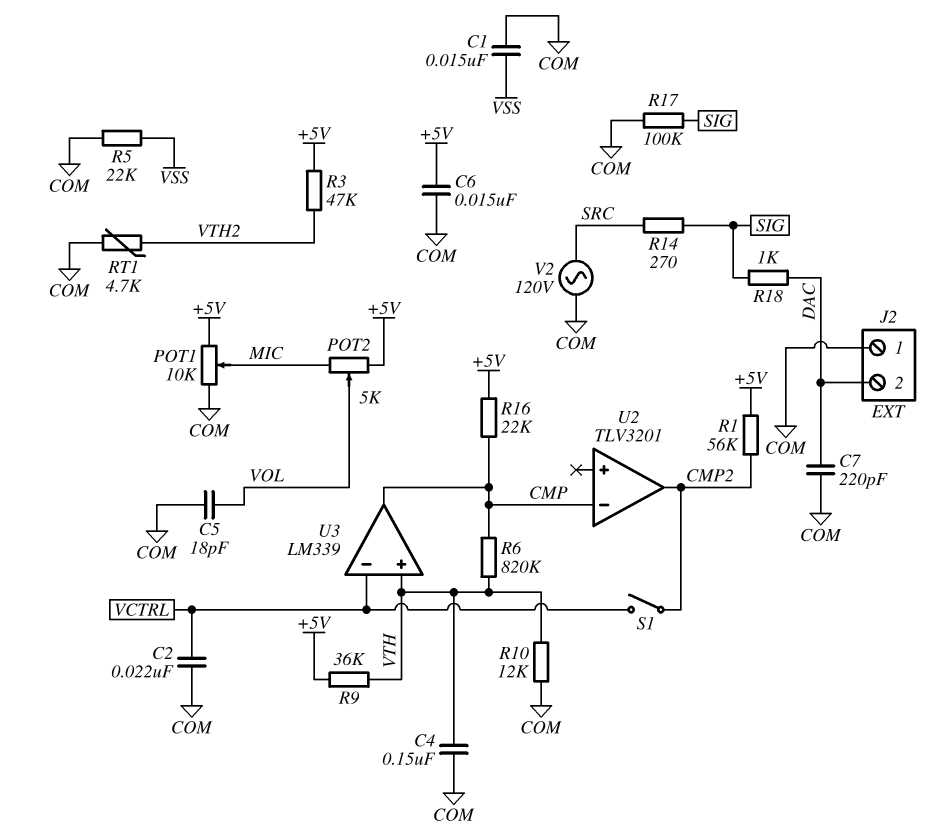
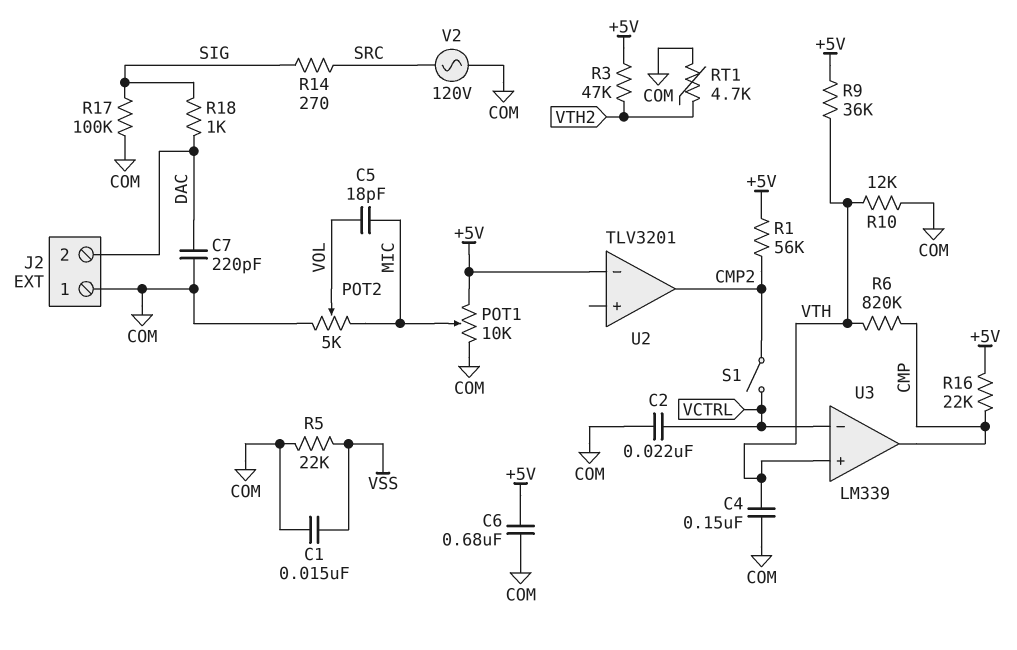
C5: 18pF (COM, VOL) -> 18pF (MIC, VOL)
C6: 15nF (+5V, COM) -> 680nF (+5V, COM)
POT2: 5k (+5V, MIC, wiper VOL) -> 5k (COM, MIC, wiper VOL)
U2 pin in-: CMP -> +5V

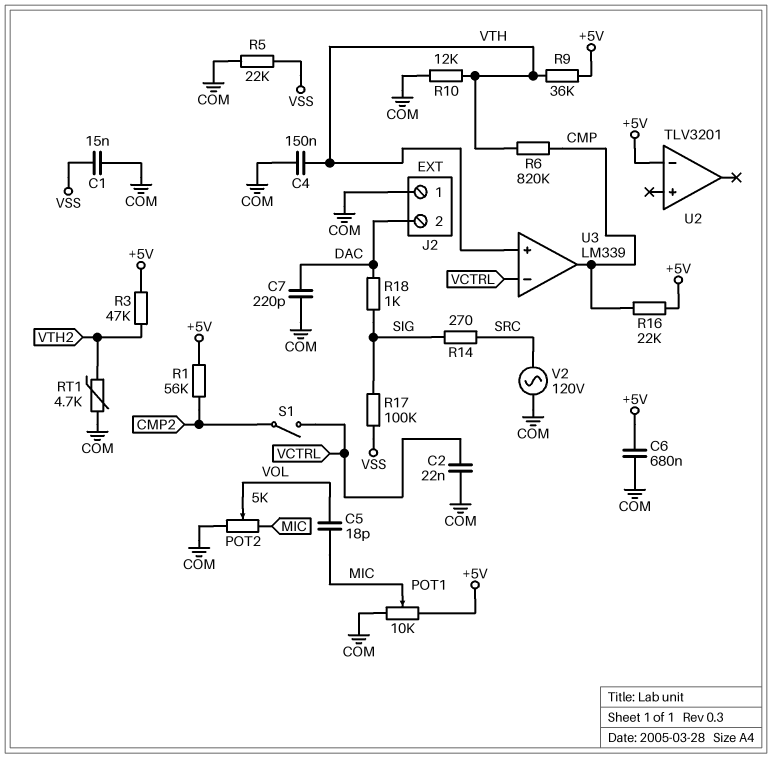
R17: 100k (COM, SIG) -> 100k (SIG, VSS)
U2 pin out: CMP2 -> none

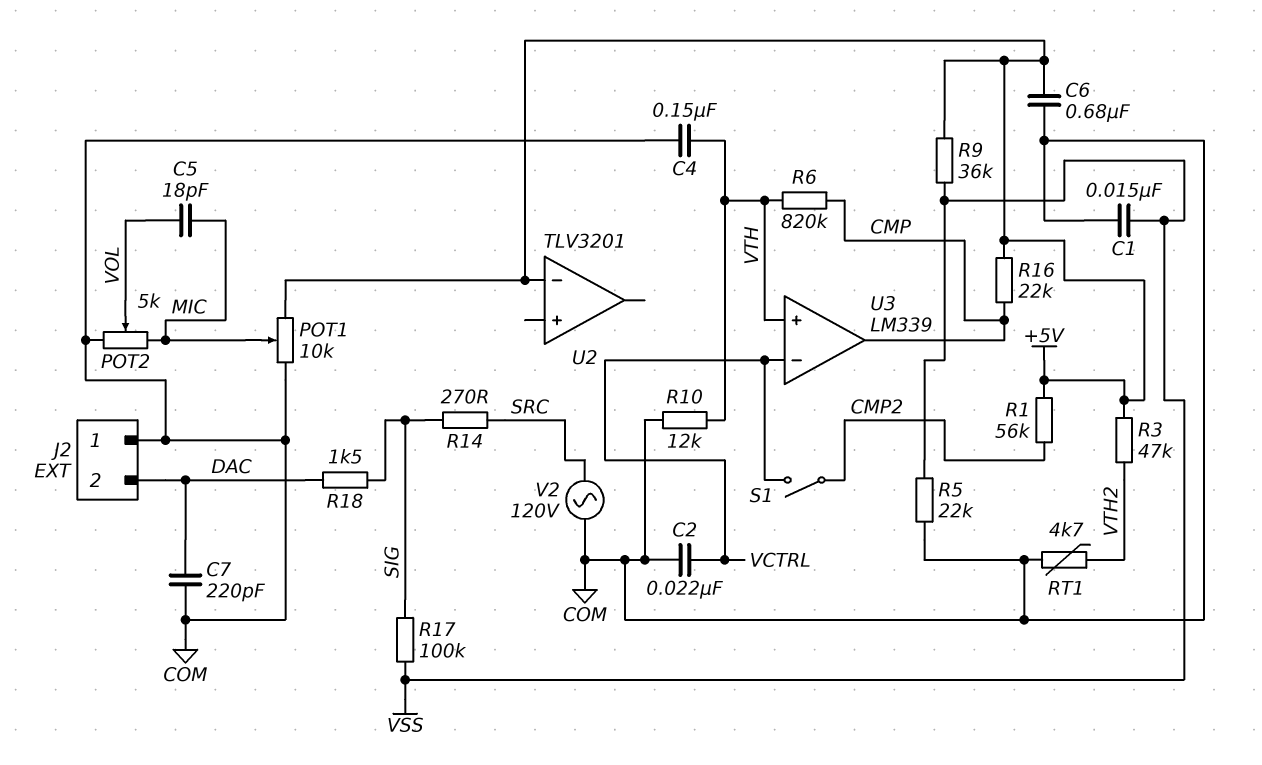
R9: 36k (+5V, VTH) -> 36k (+5V, VSS)
R18: 1k (DAC, SIG) -> 1.5k (DAC, SIG)

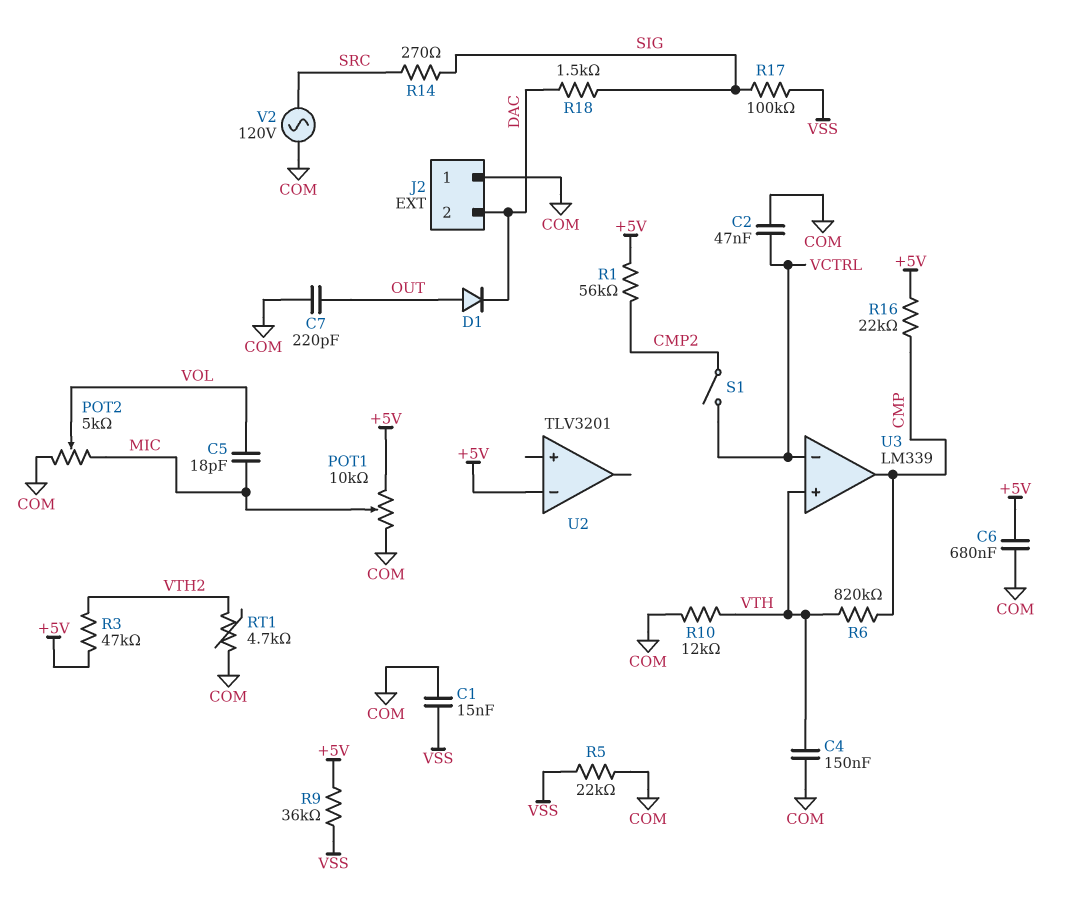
C2: 22nF (COM, VCTRL) -> 47nF (COM, VCTRL)
C7: 220pF (COM, DAC) -> 220pF (COM, OUT)
D1: none -> diode (A OUT, K DAC)

